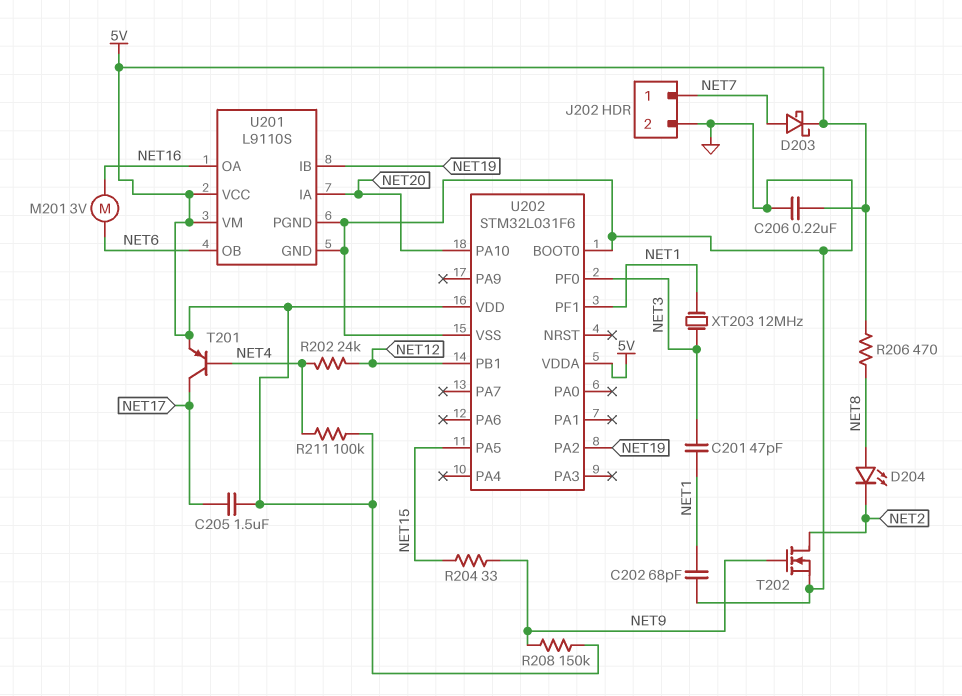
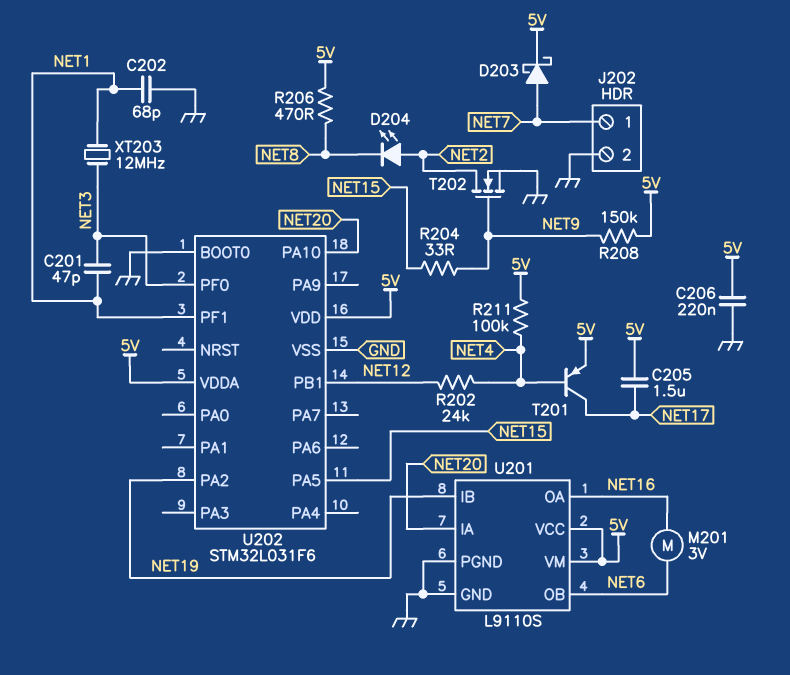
D204: LED (A NET8, K NET2) -> LED (A NET2, K NET8)

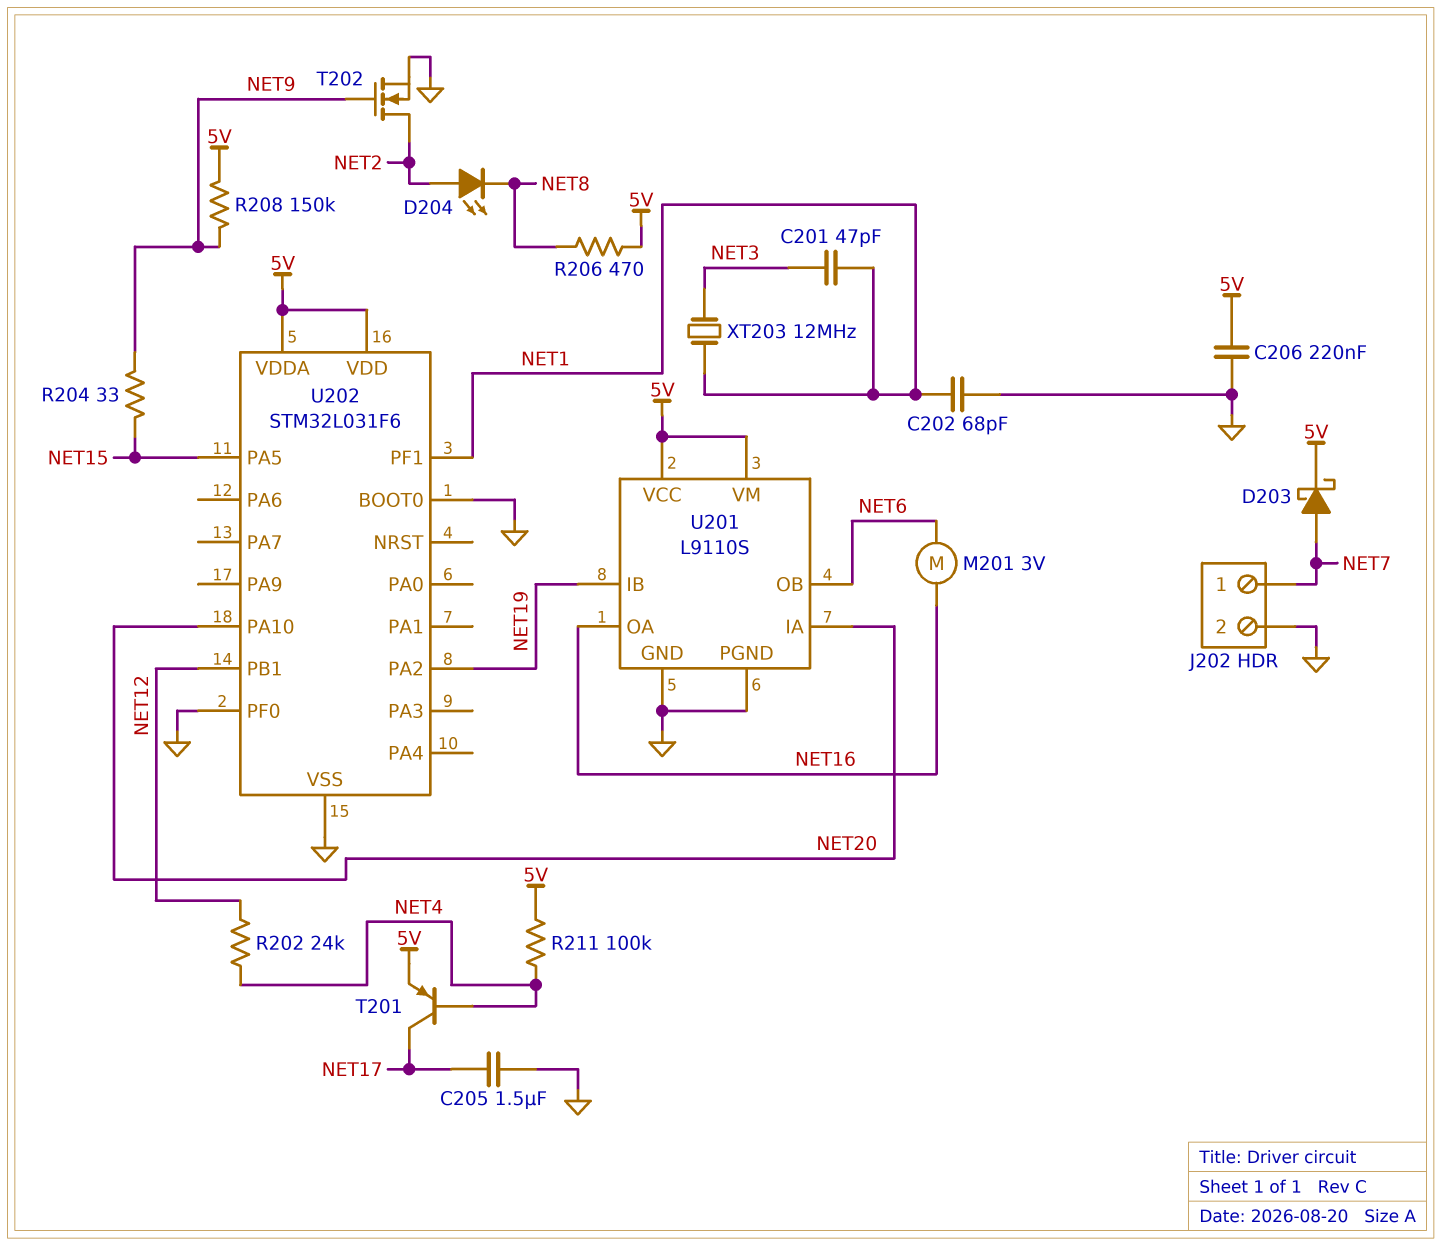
C205: 1.5uF (5V, NET17) -> 1.5uF (GND, NET17)
U202 pin PF0: NET3 -> GND

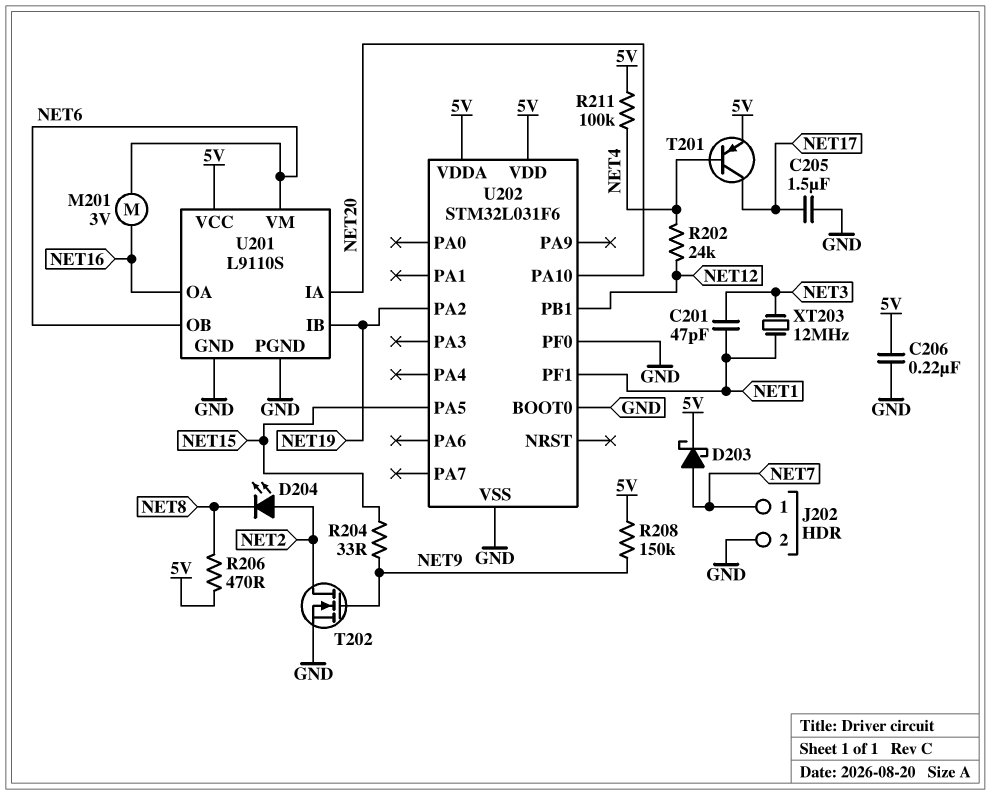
C202: 68pF (GND, NET1) -> none
U201 pin VM: 5V -> NET6

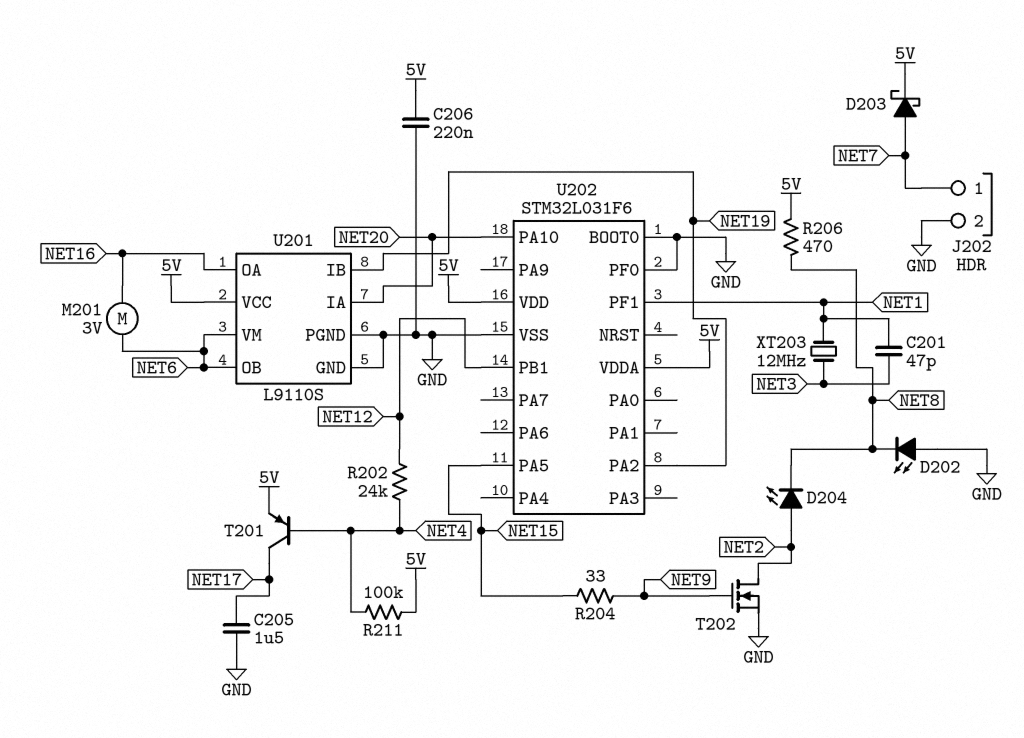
D202: none -> LED (A GND, K NET8)
R208: 150k (5V, NET9) -> none

